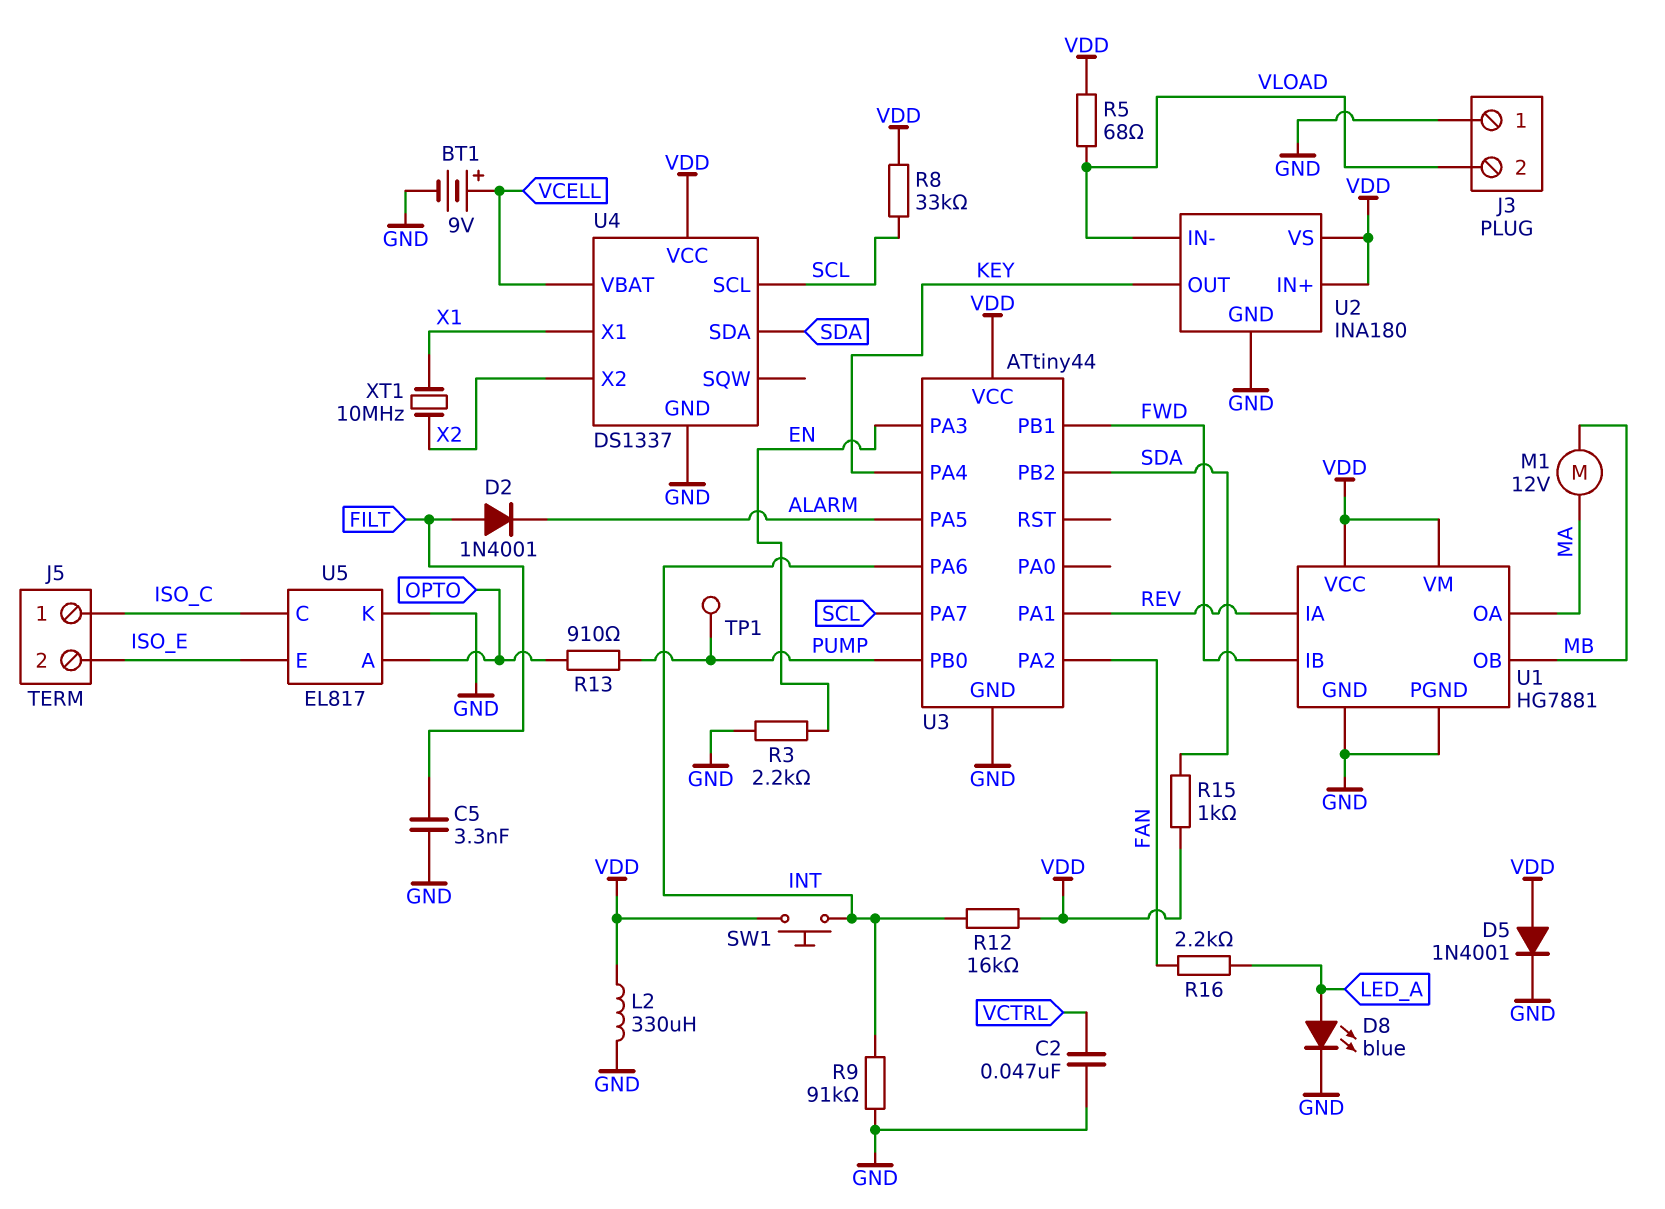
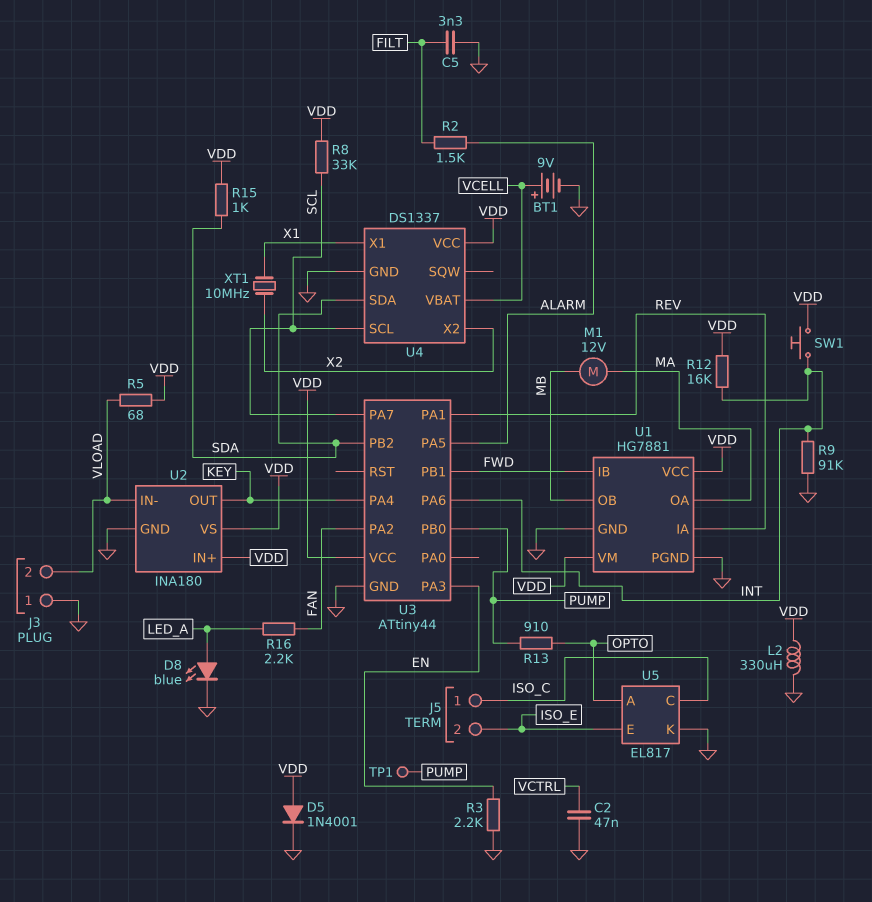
D2: diode 1N4001 (A FILT, K ALARM) -> none
R2: none -> 1.5k (ALARM, FILT)

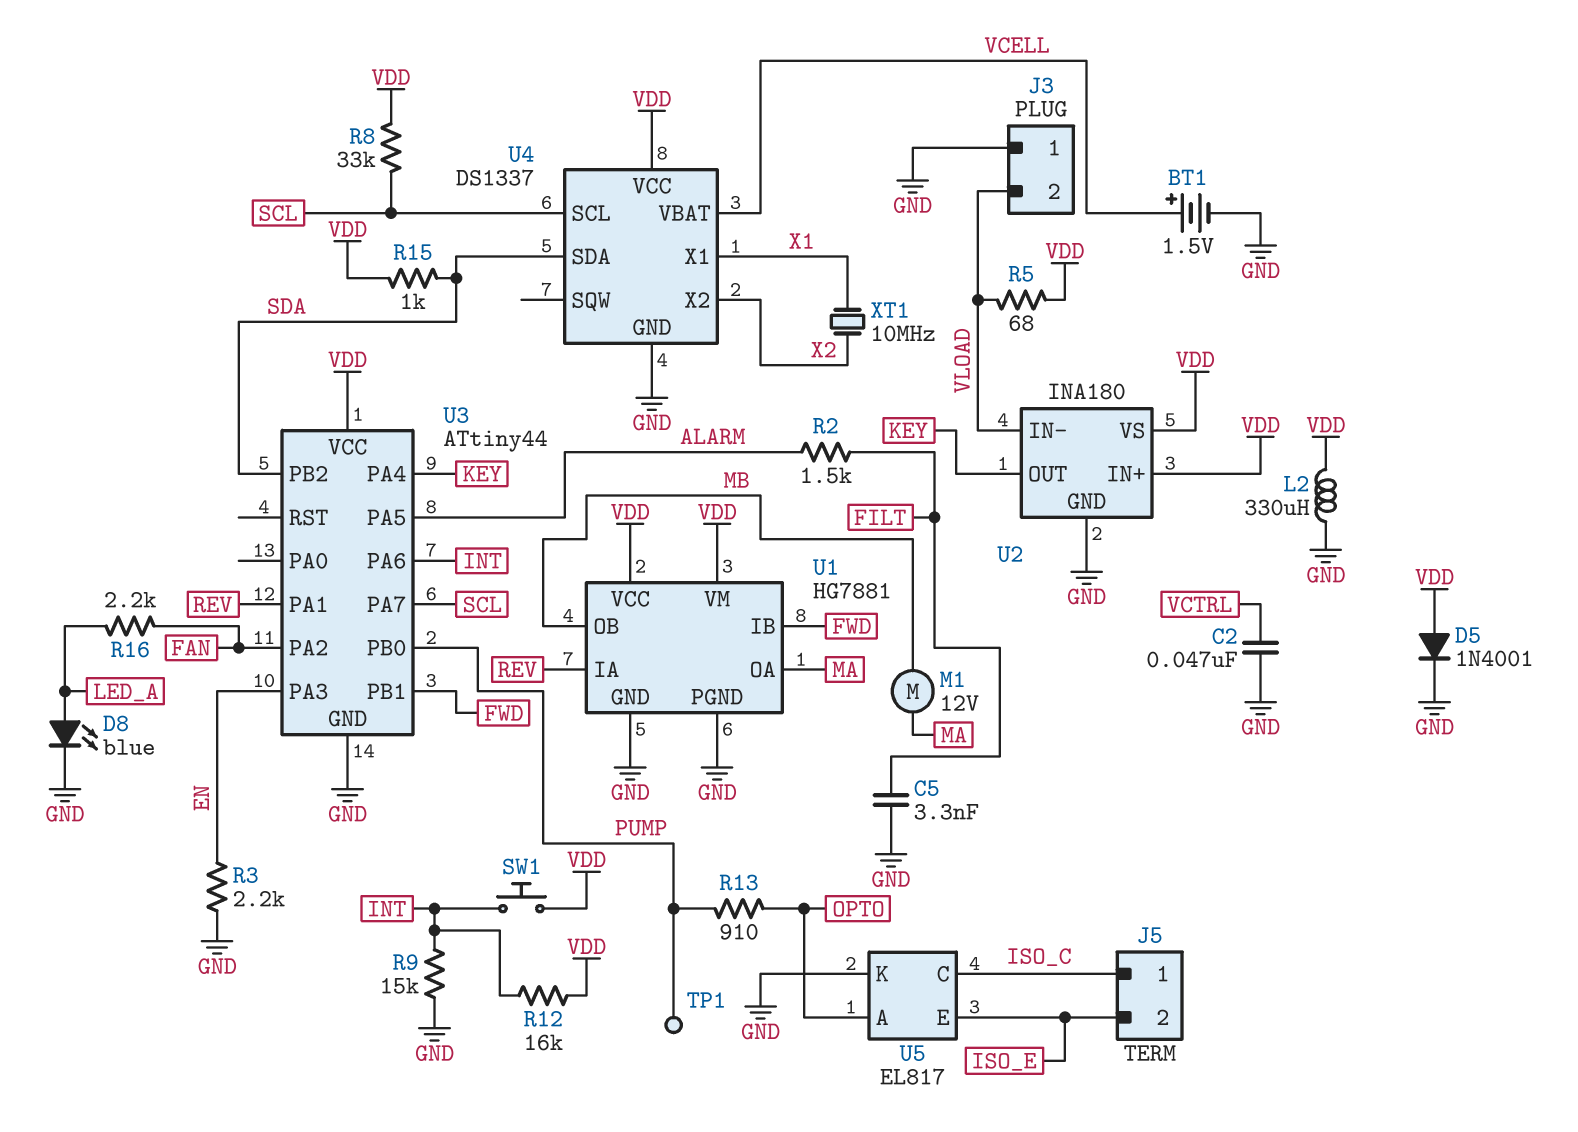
BT1: 9V (plus VCELL, minus GND) -> 1.5V (plus VCELL, minus GND)
R9: 91k (GND, INT) -> 15k (GND, INT)

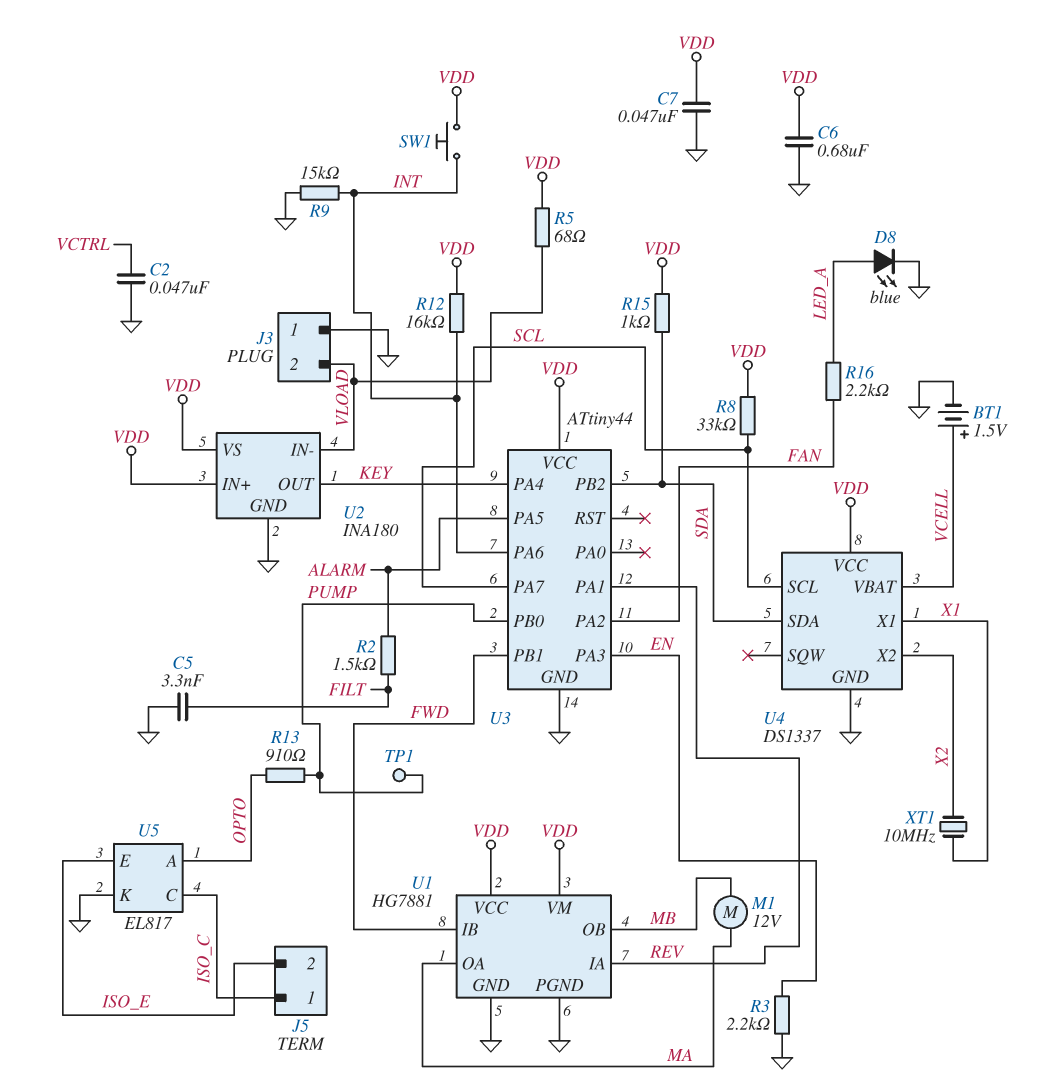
C6: none -> 680nF (GND, VDD)
C7: none -> 47nF (GND, VDD)
D5: diode 1N4001 (A VDD, K GND) -> none
L2: 330uH (GND, VDD) -> none

